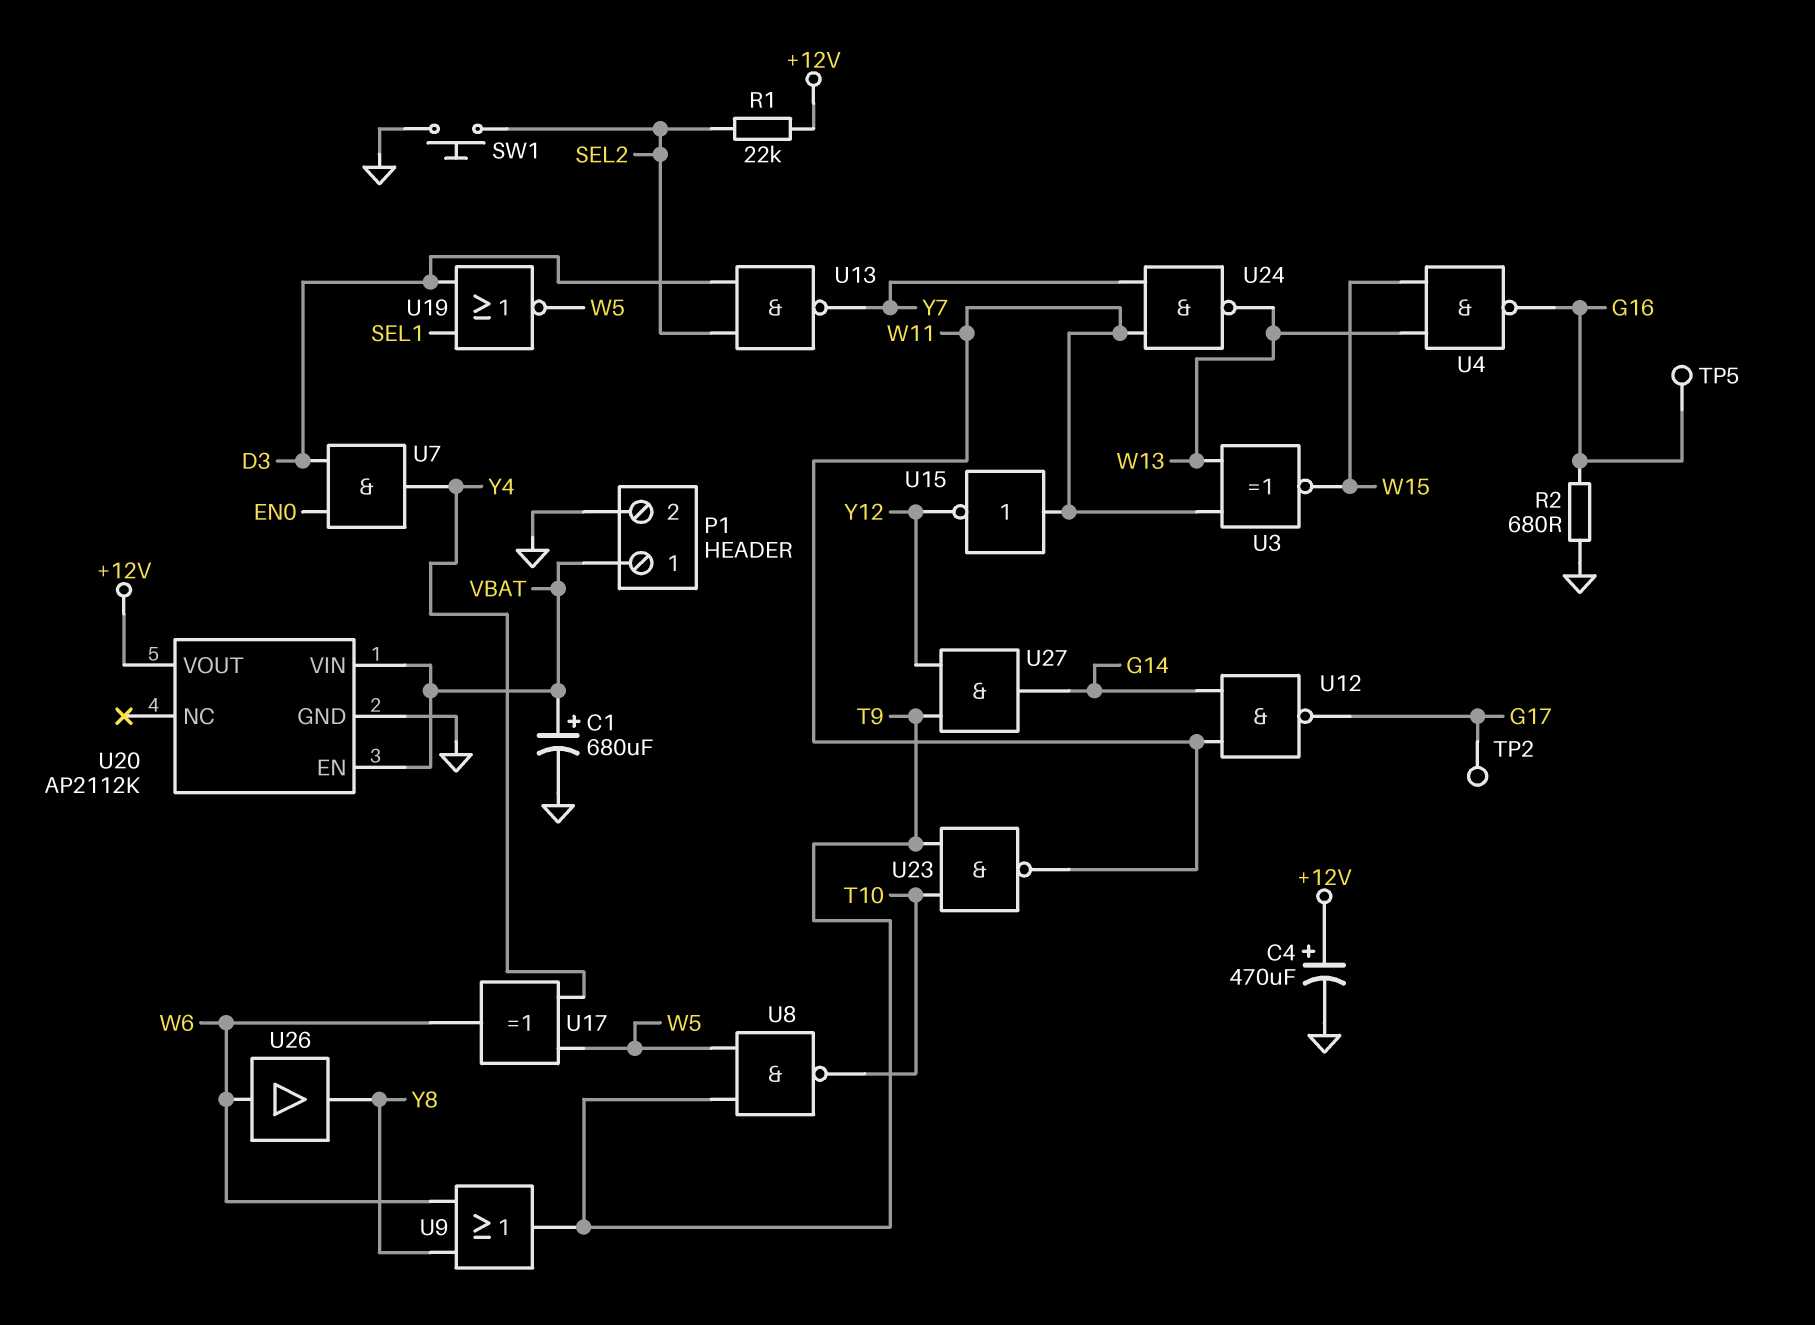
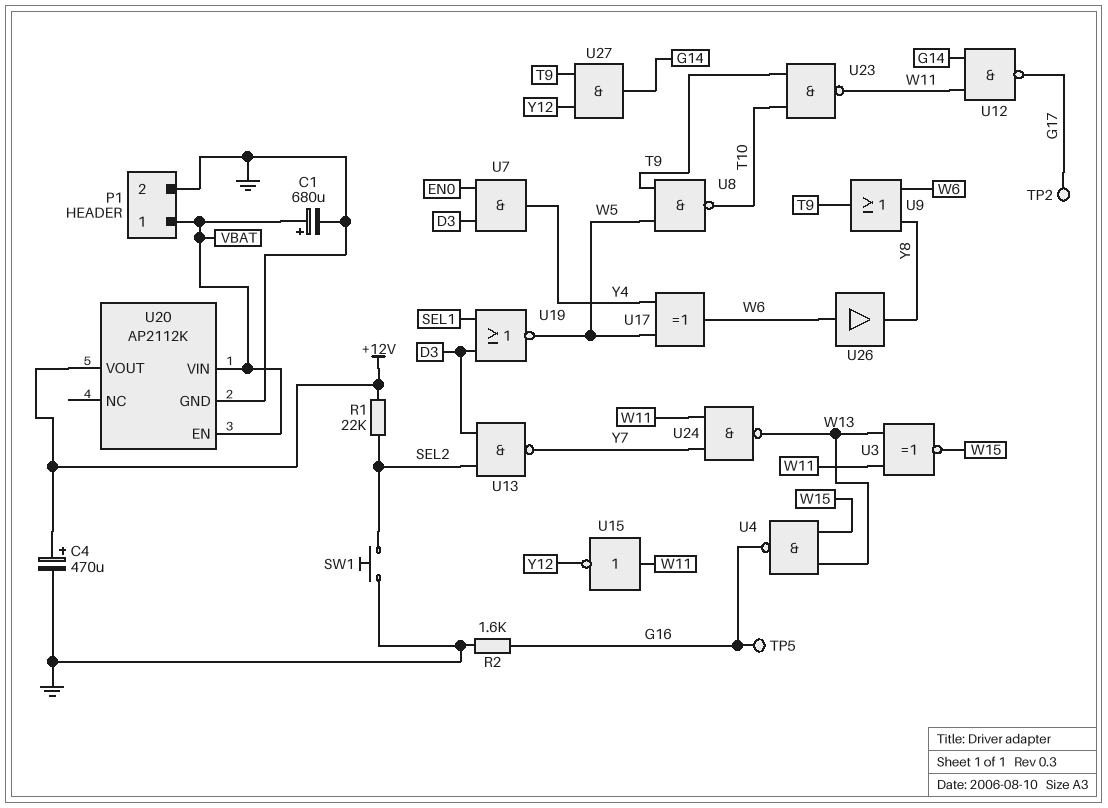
R2: 680 (G16, GND) -> 1.6k (G16, GND)

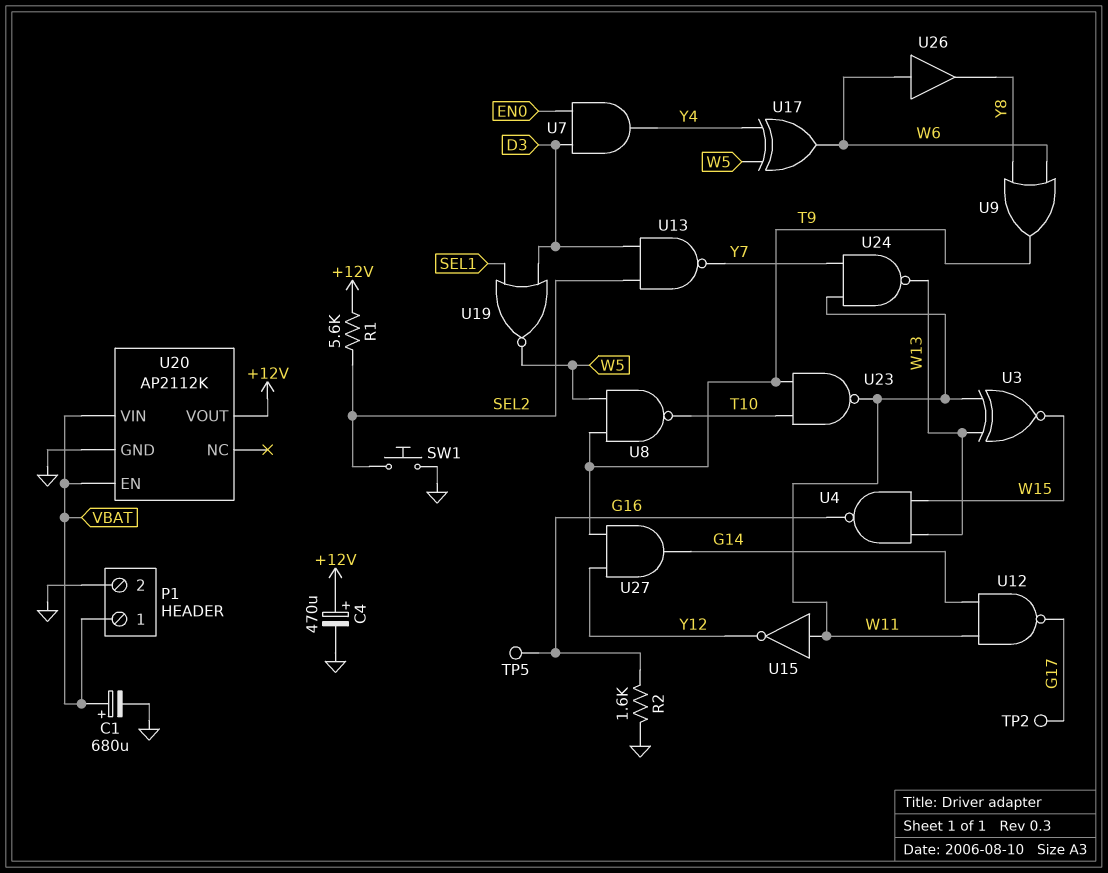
R1: 22k (+12V, SEL2) -> 5.6k (+12V, SEL2)

